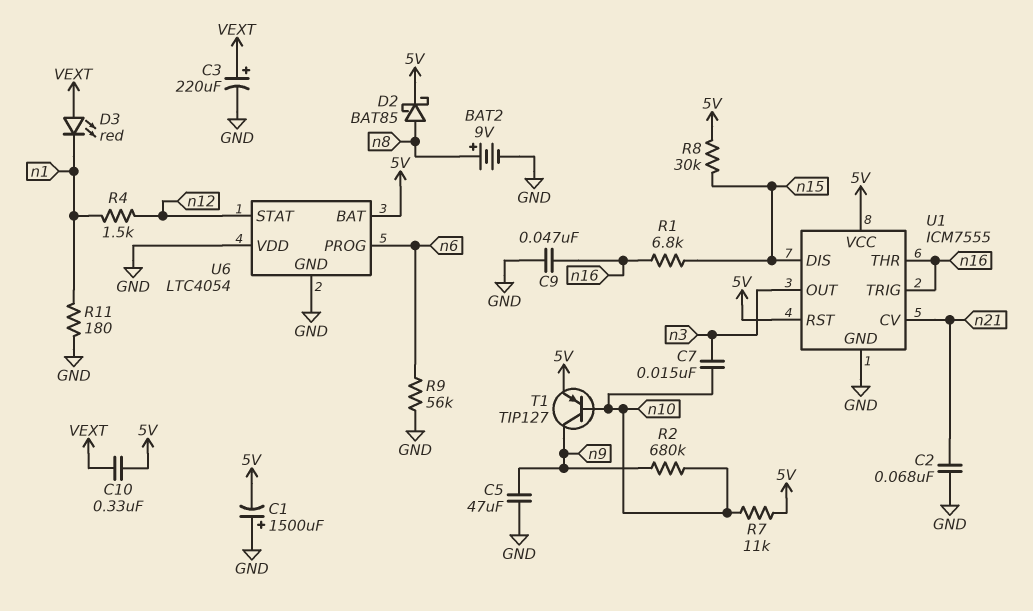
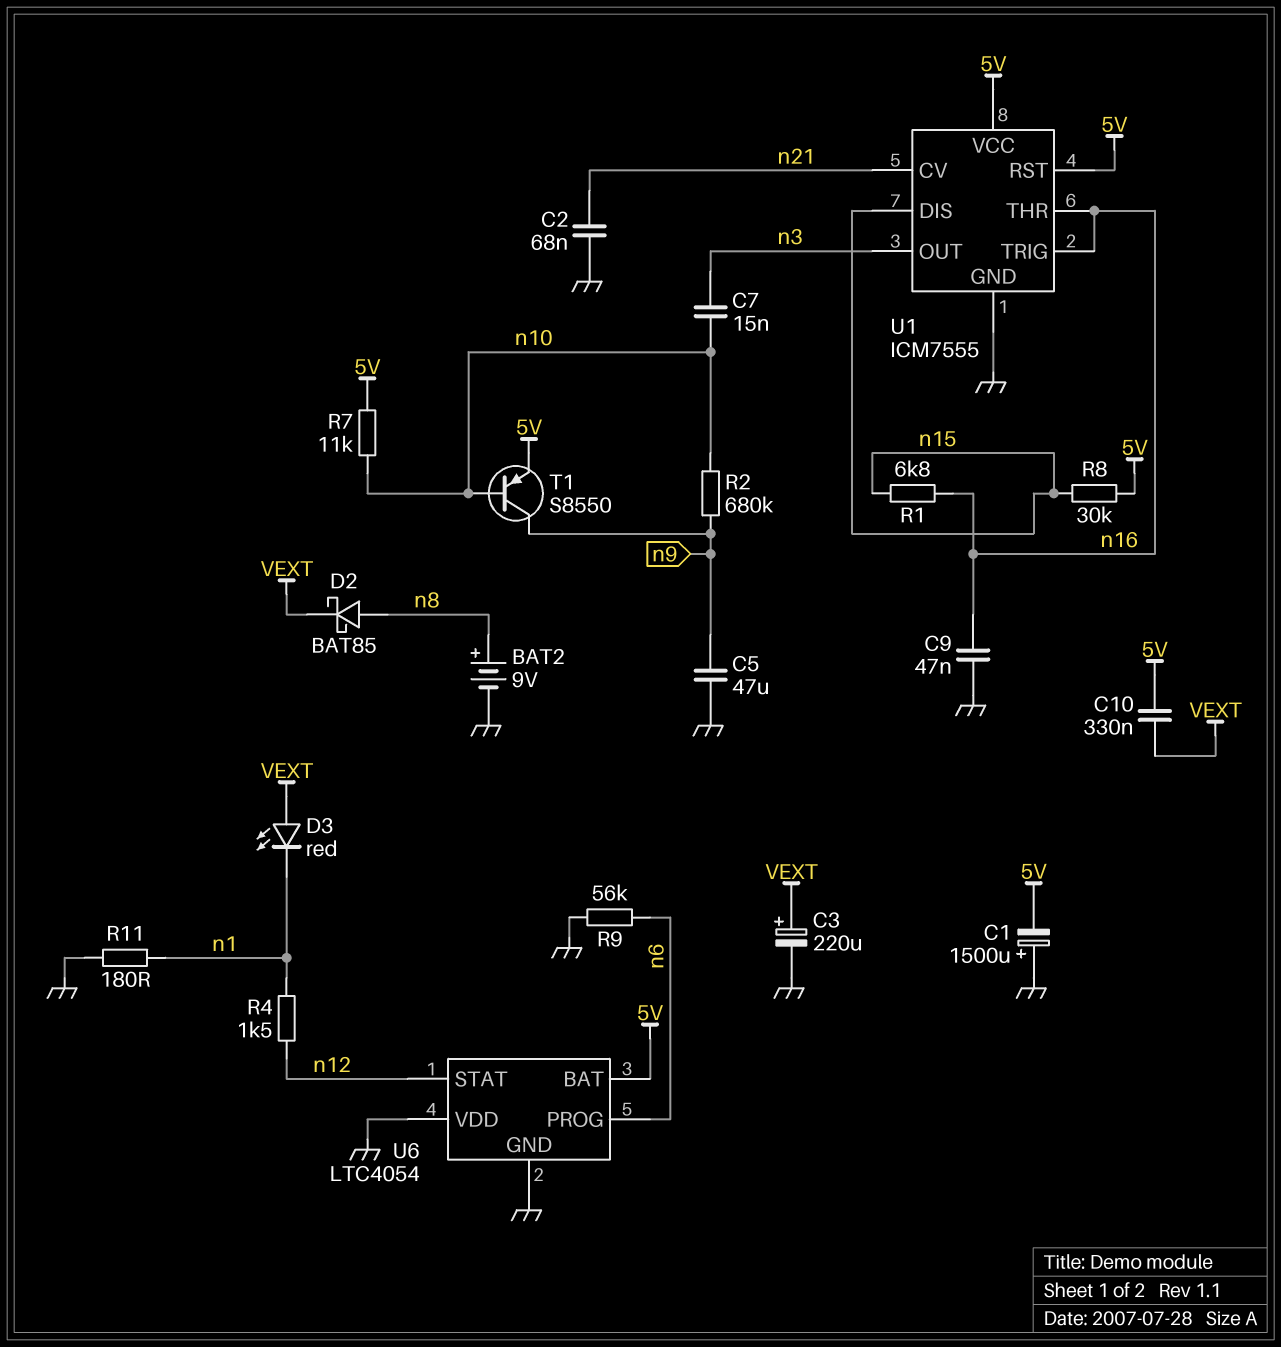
D2: schottky BAT85 (A n8, K 5V) -> schottky BAT85 (A n8, K VEXT)
T1: PNP TIP127 (B n10, C n9, E 5V) -> PNP S8550 (B n10, C n9, E 5V)

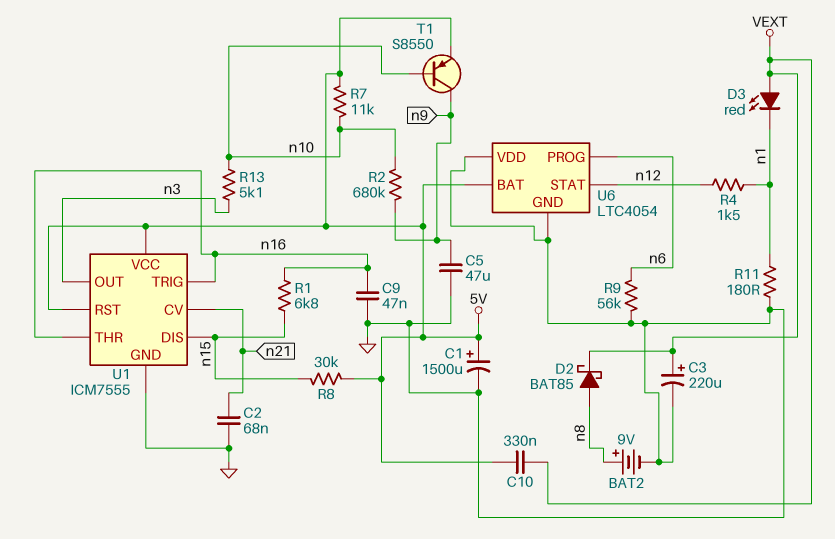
C1: 1500uF (plus GND, minus 5V) -> 1500uF (plus 5V, minus GND)
C7: 15nF (n3, n10) -> none
R13: none -> 5.1k (n3, n10)

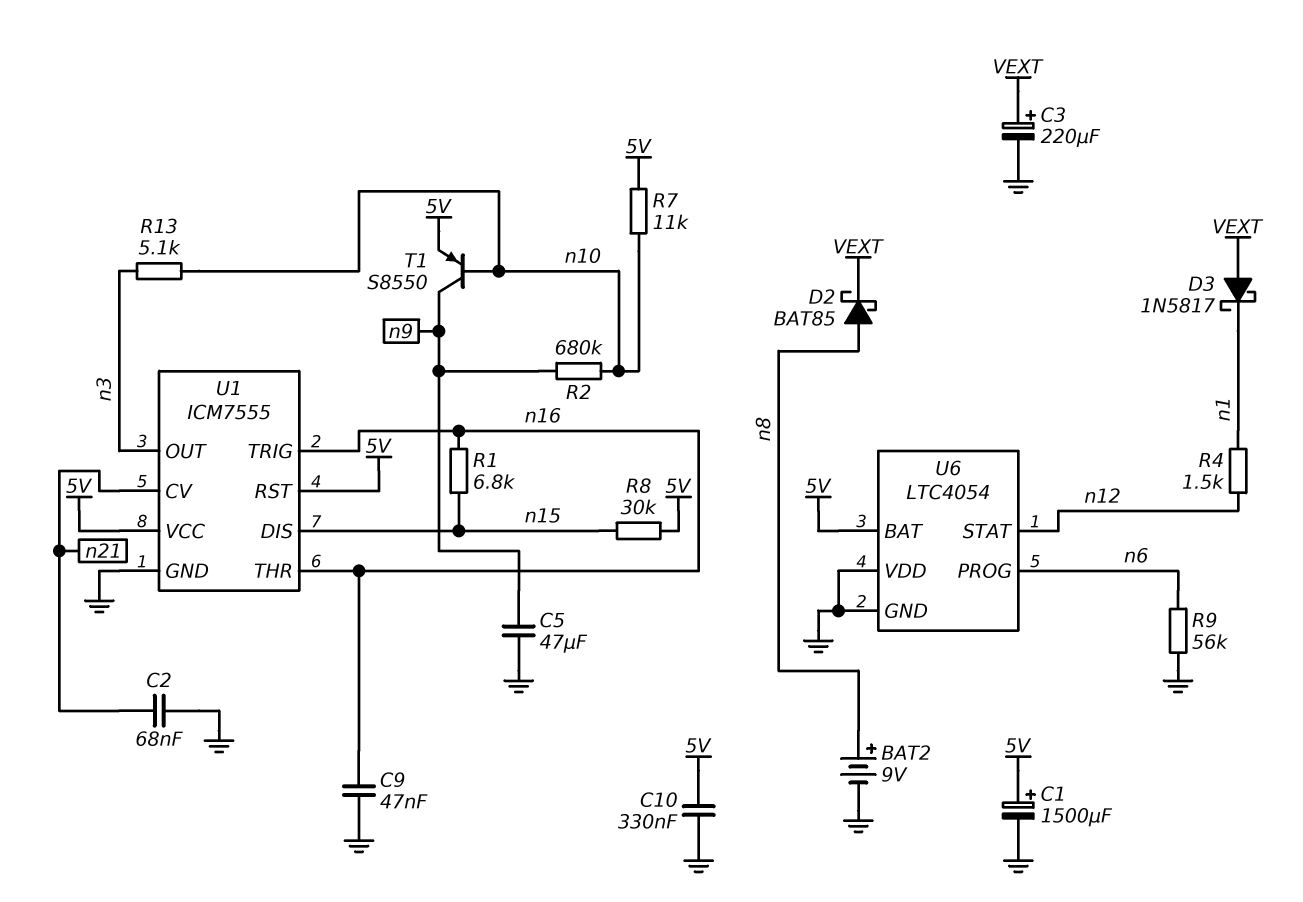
C10: 330nF (5V, VEXT) -> 330nF (5V, GND)
D3: LED red (A VEXT, K n1) -> schottky 1N5817 (A VEXT, K n1)
R11: 180 (GND, n1) -> none

